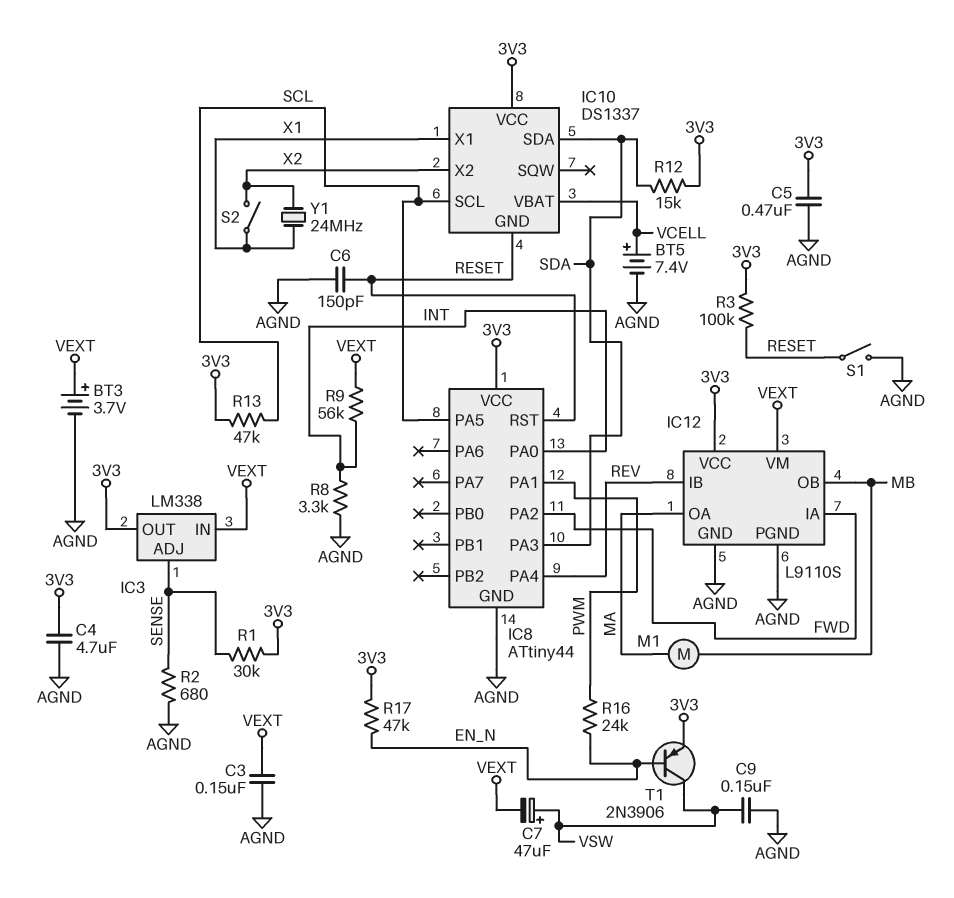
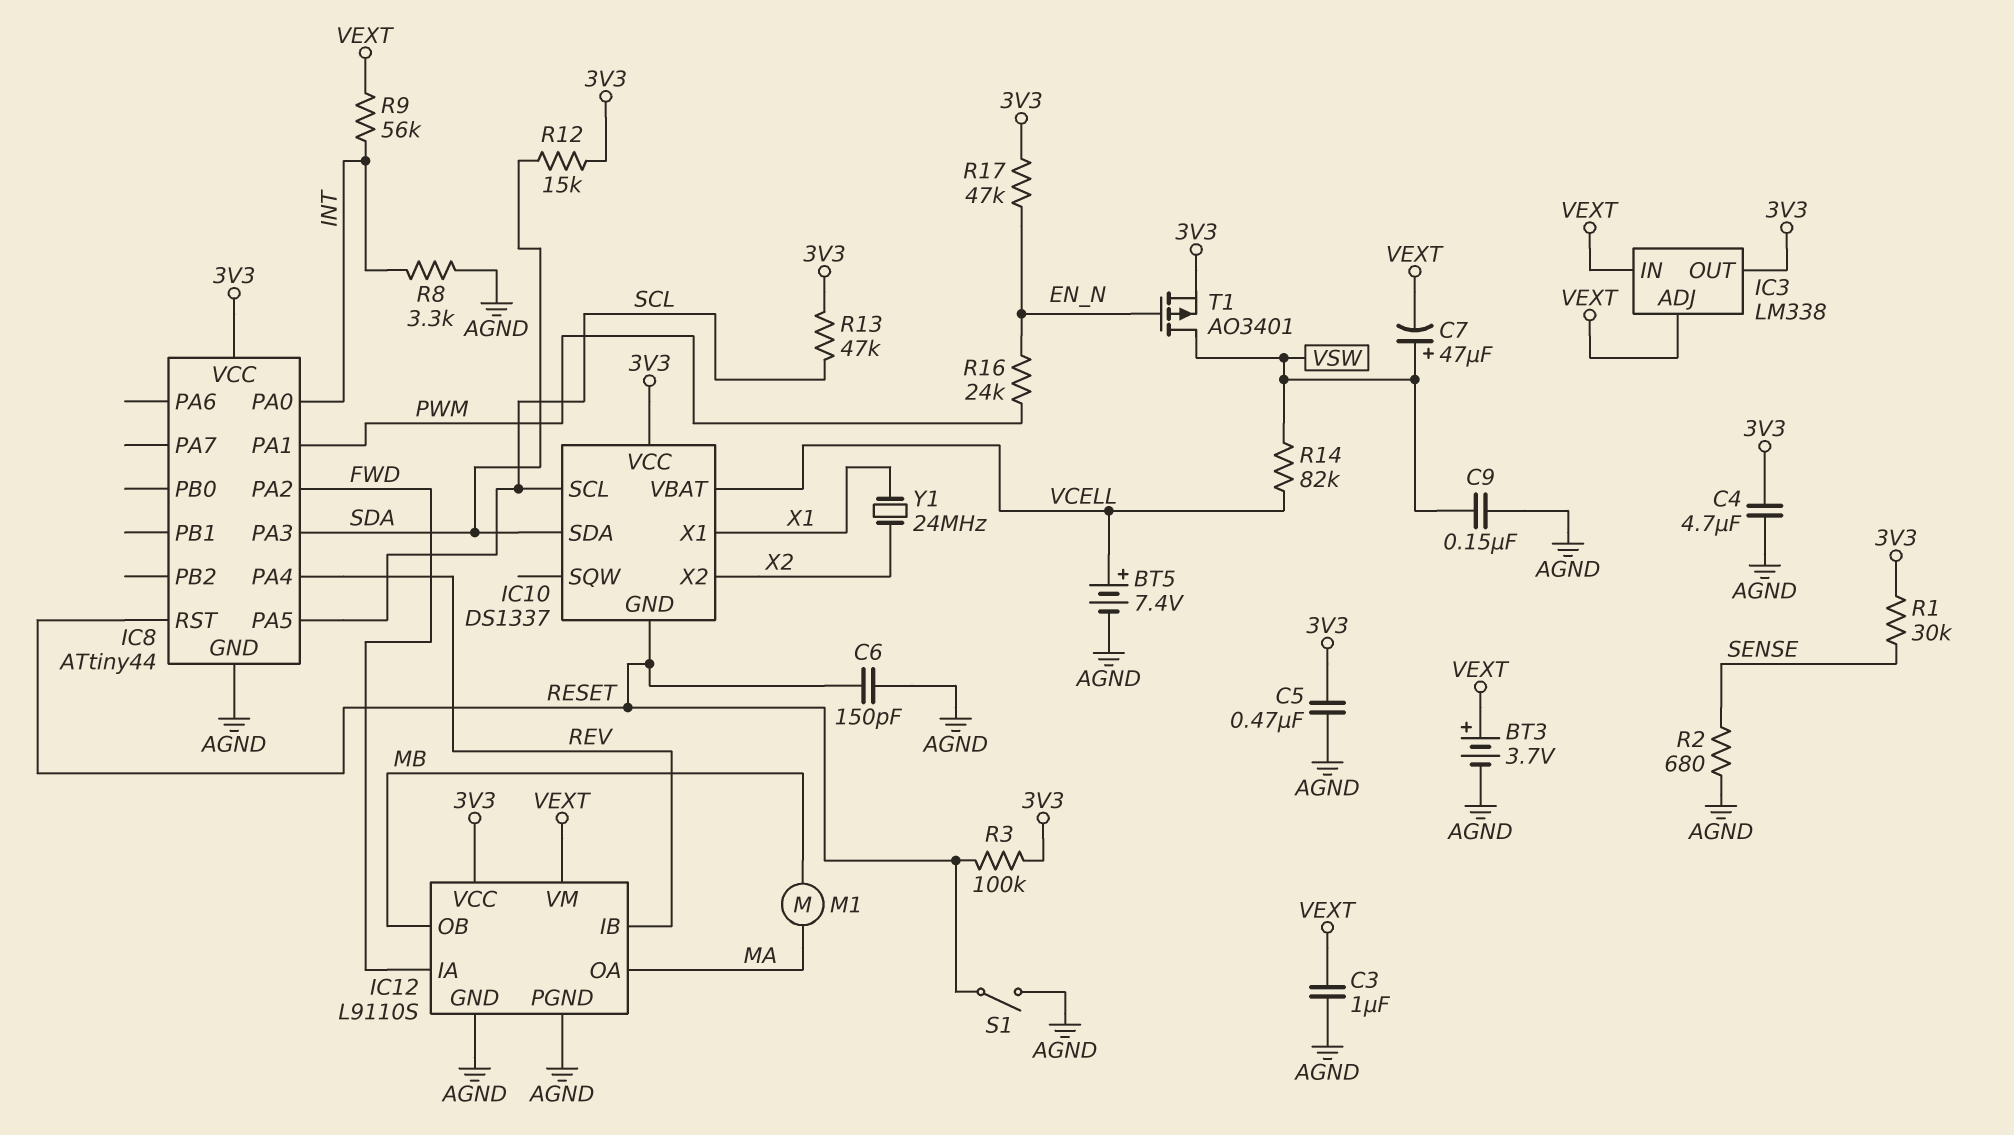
C3: 150nF (AGND, VEXT) -> 1uF (AGND, VEXT)
IC3 pin ADJ: SENSE -> VEXT
R14: none -> 82k (VCELL, VSW)
S2: switch (X1, X2) -> none
T1: PNP 2N3906 (B EN_N, C VSW, E 3V3) -> PMOS AO3401 (G EN_N, D VSW, S 3V3)

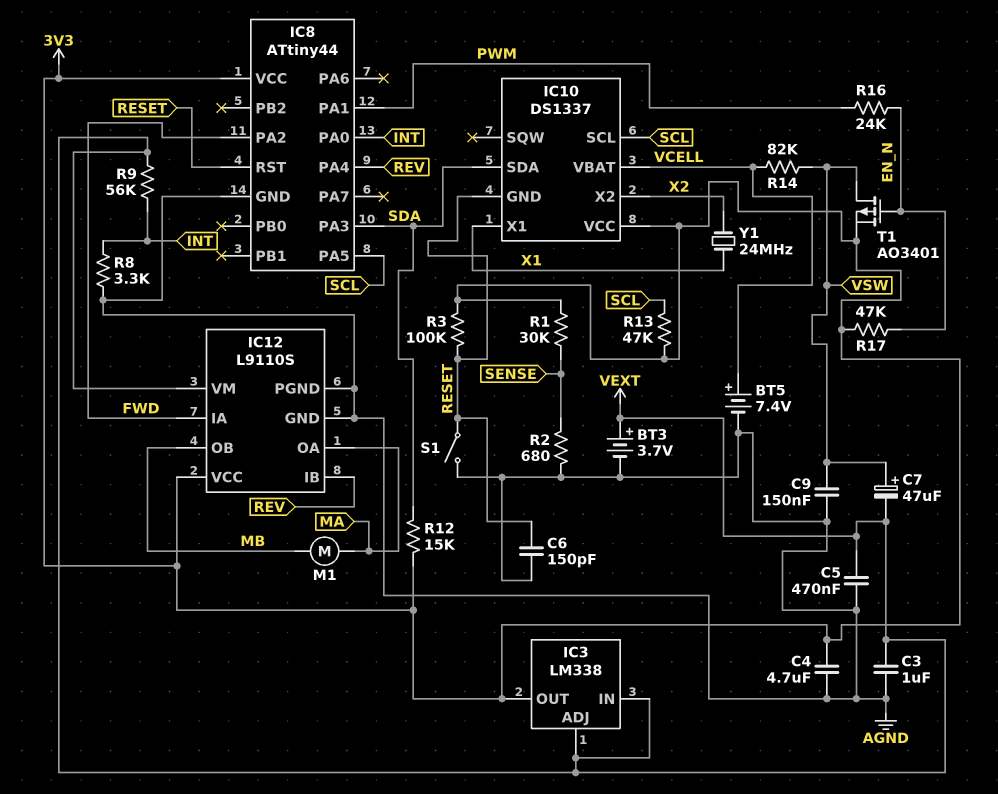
C5: 470nF (3V3, AGND) -> 470nF (AGND, VEXT)

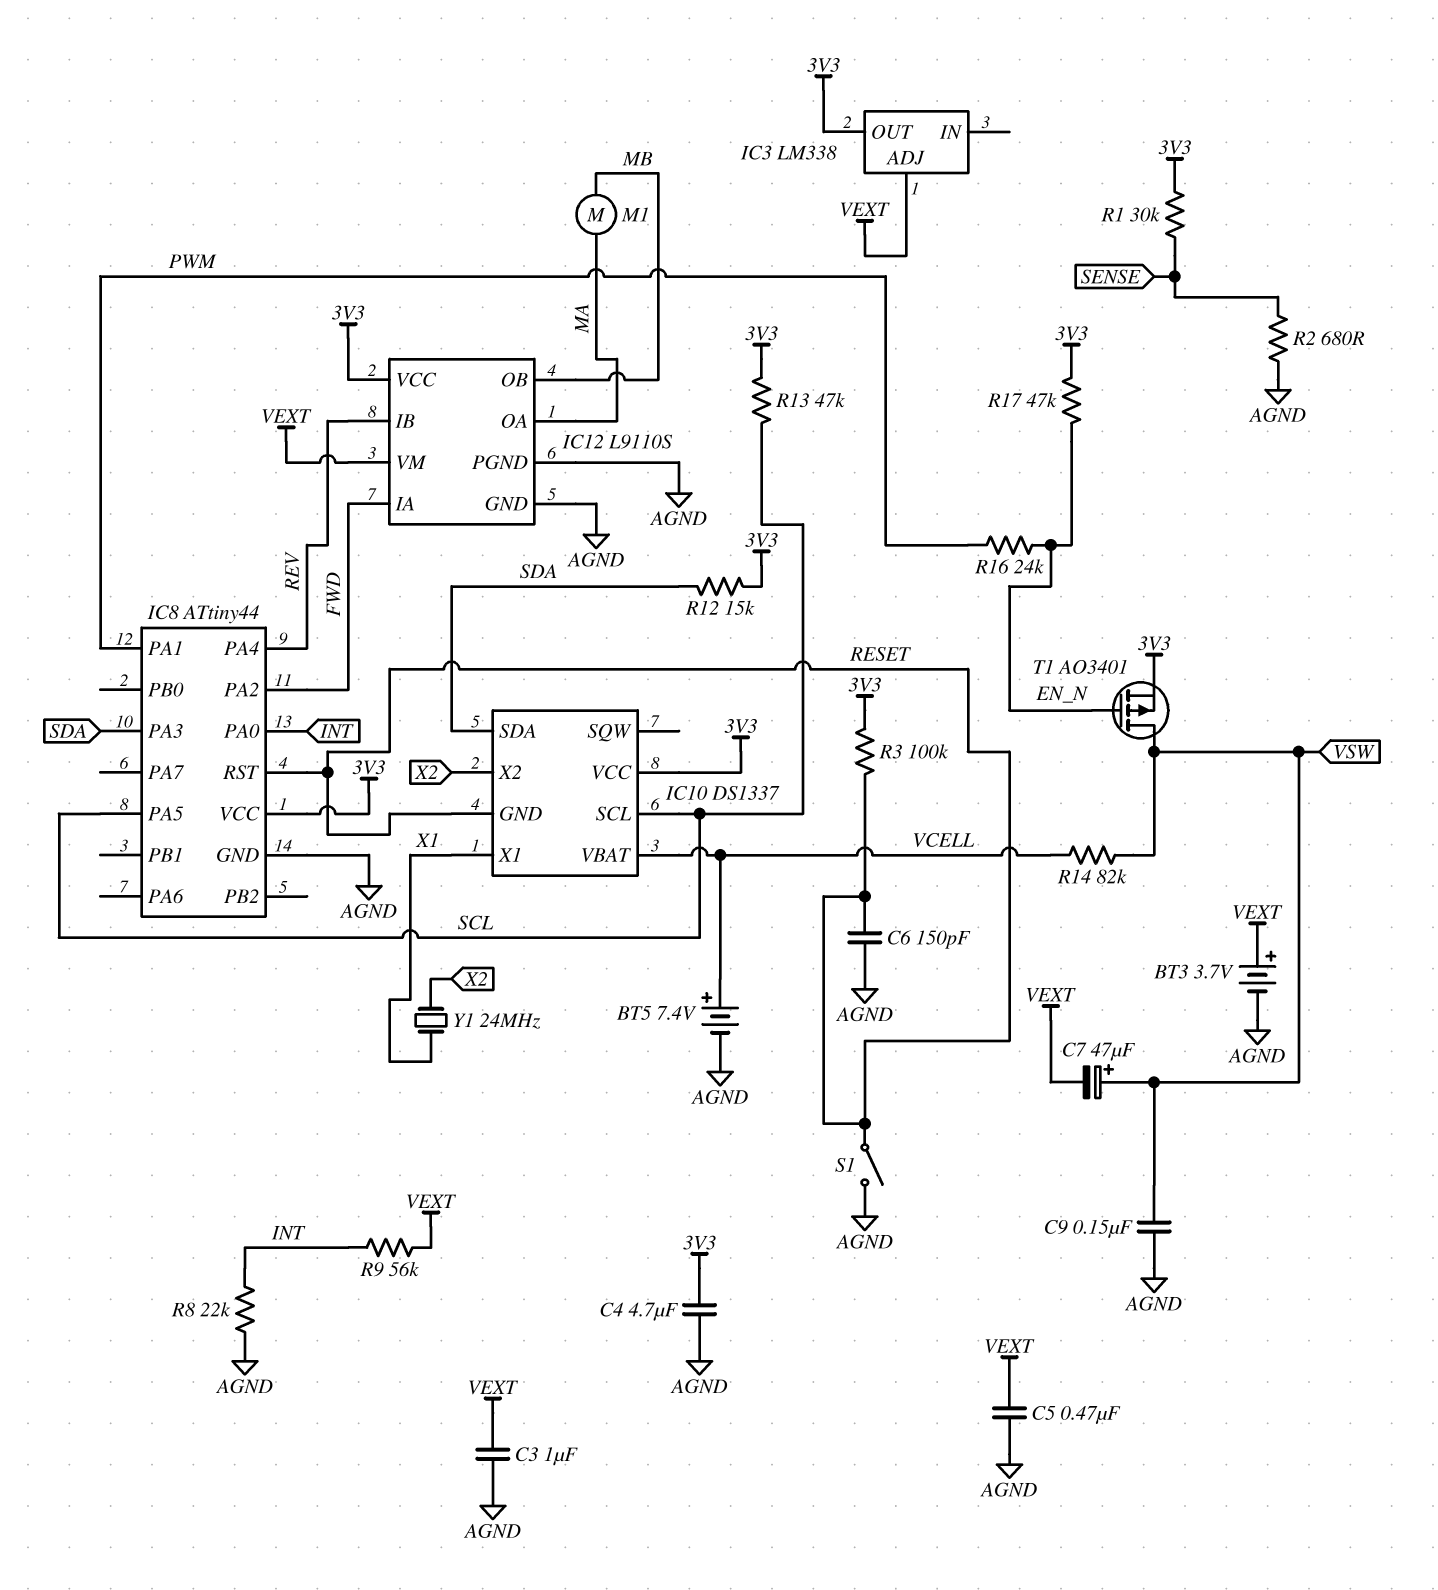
IC3 pin IN: VEXT -> none
R8: 3.3k (AGND, INT) -> 22k (AGND, INT)

